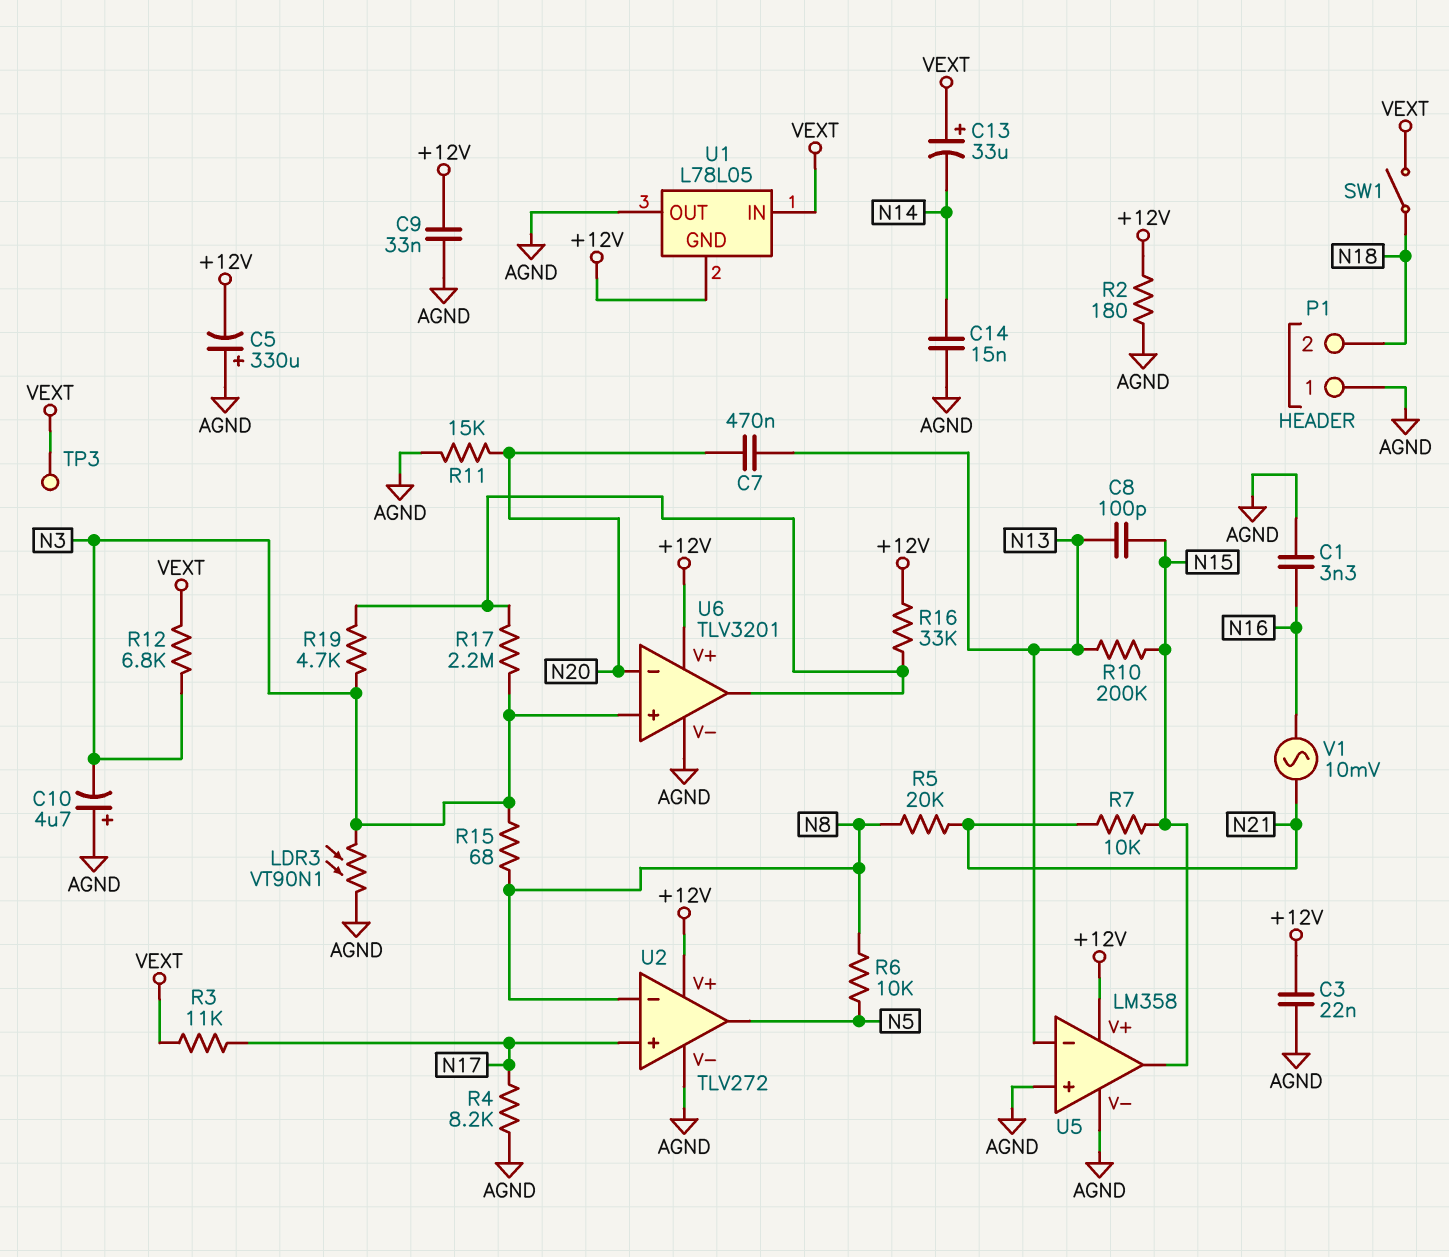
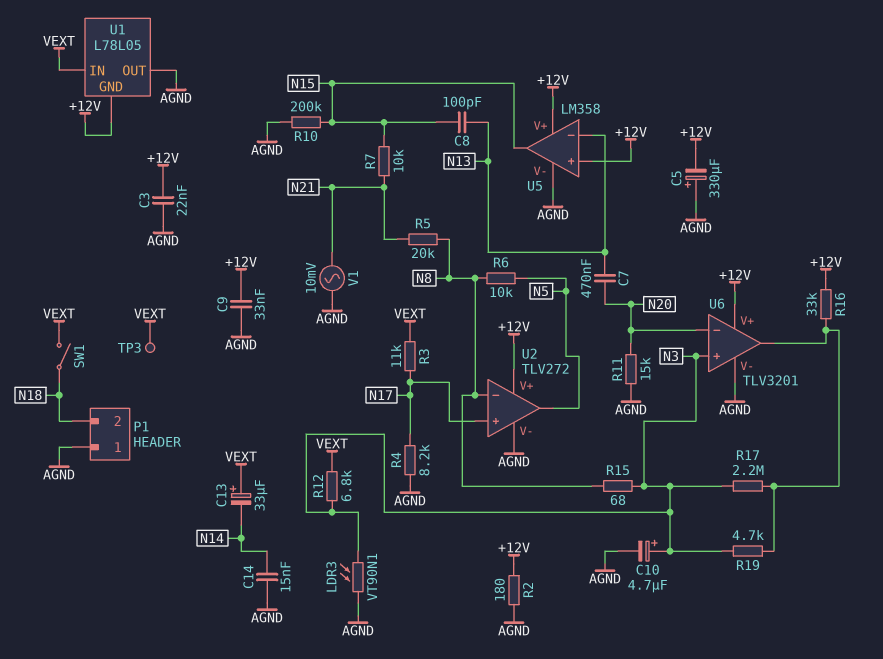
C1: 3.3nF (AGND, N16) -> none
C10: 4.7uF (plus AGND, minus N3) -> 4.7uF (plus N3, minus AGND)
R10: 200k (N13, N15) -> 200k (AGND, N15)
U5 pin in+: AGND -> +12V
V1: AC 10mV (N16, N21) -> AC 10mV (AGND, N21)

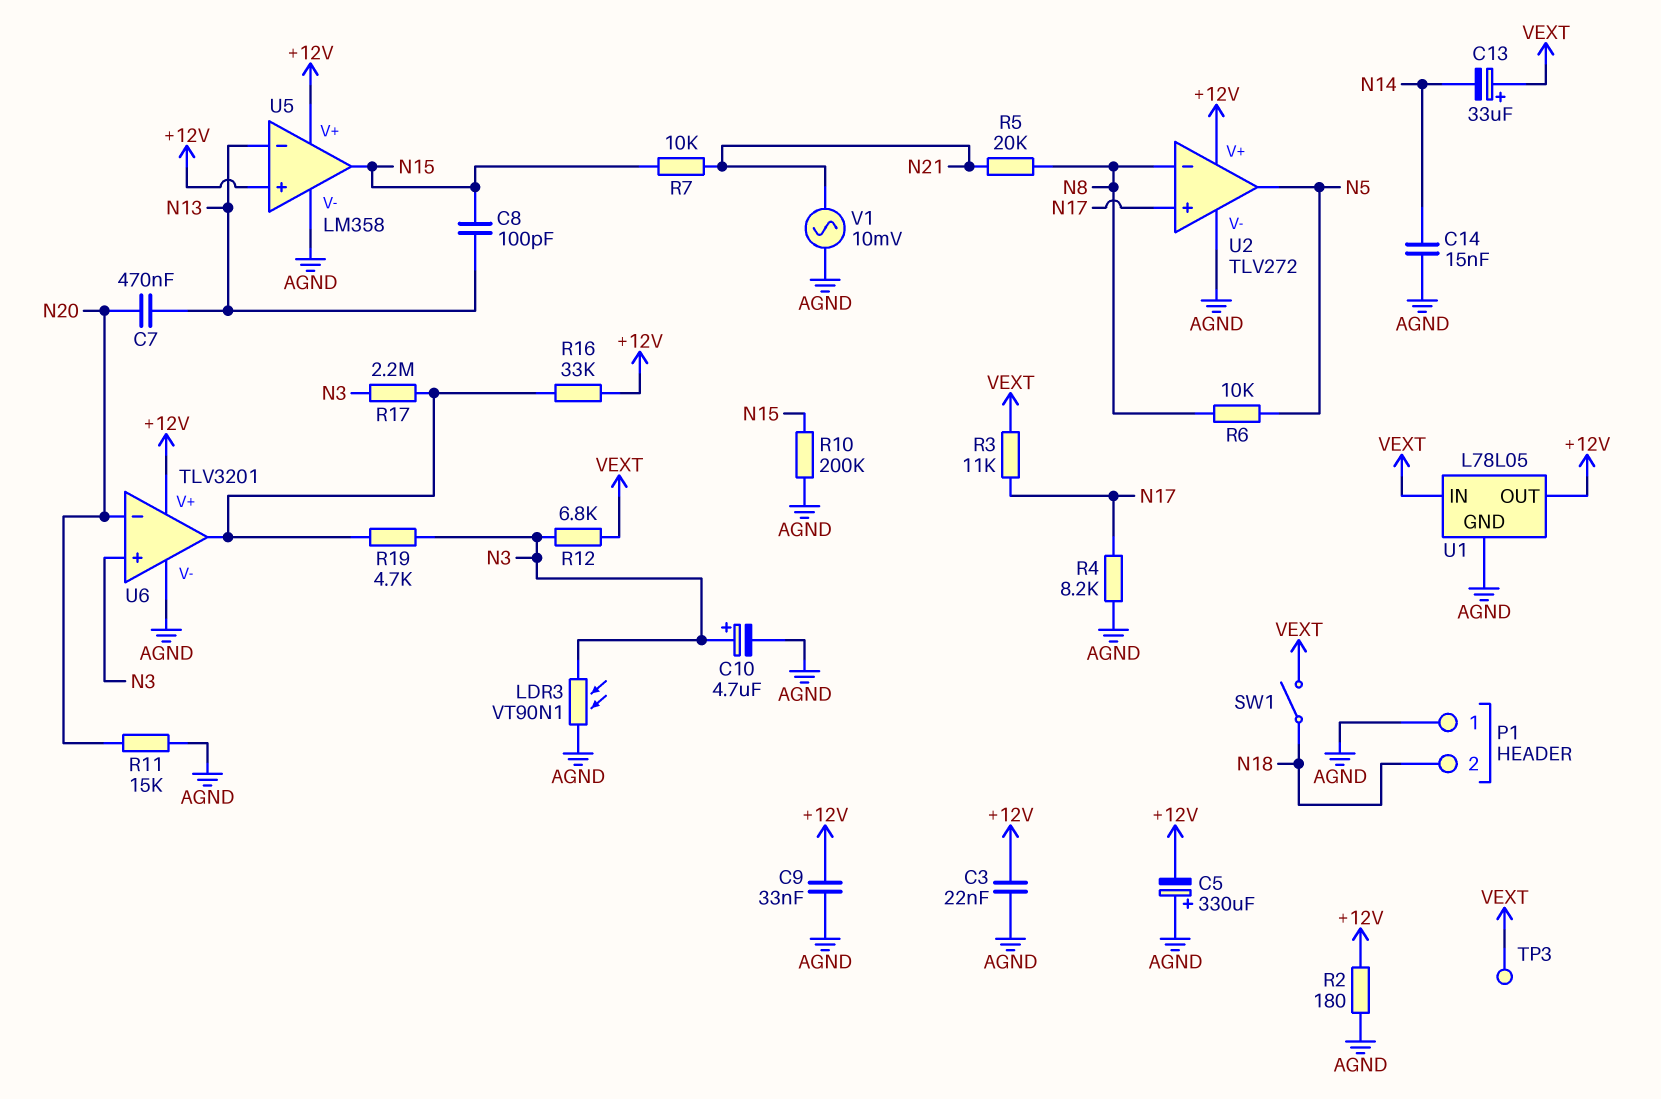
R15: 68 (N3, N8) -> none
U1 pin GND: +12V -> AGND
U1 pin OUT: AGND -> +12V

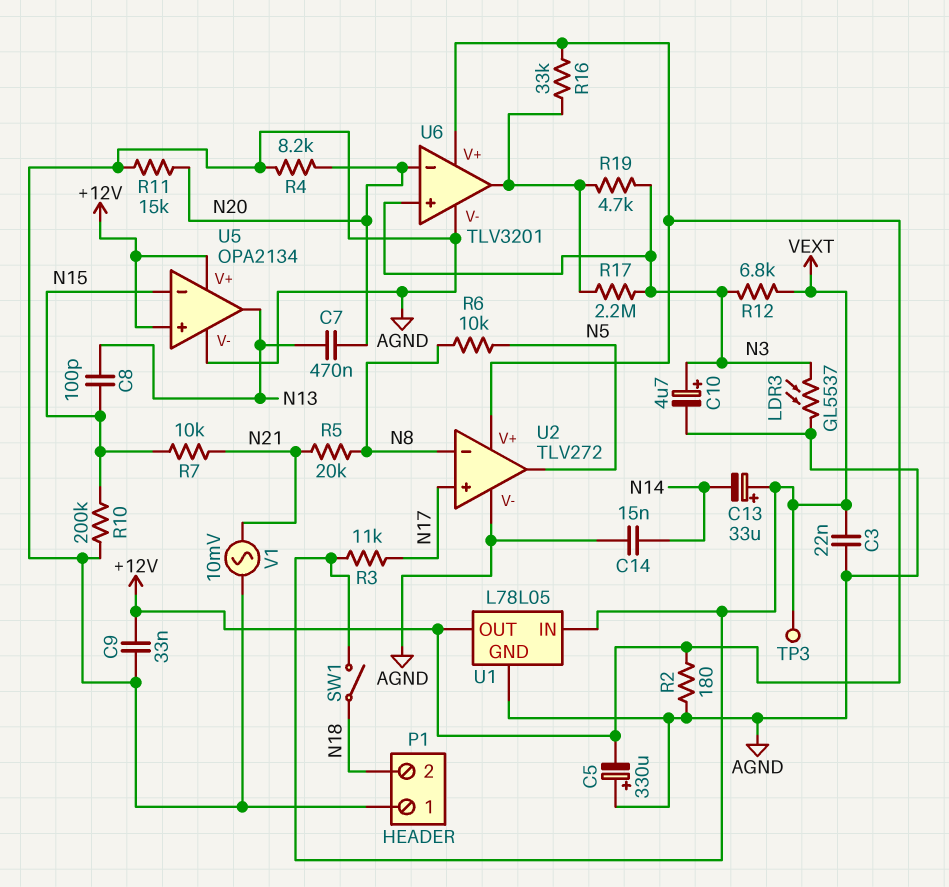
C3: 22nF (+12V, AGND) -> 22nF (AGND, VEXT)
LDR3: VT90N1 (AGND, N3) -> GL5537 (AGND, N3)
R4: 8.2k (AGND, N17) -> 8.2k (AGND, N20)
U5: LM358 -> OPA2134
U5 pin in-: N13 -> N15
U5 pin out: N15 -> N13

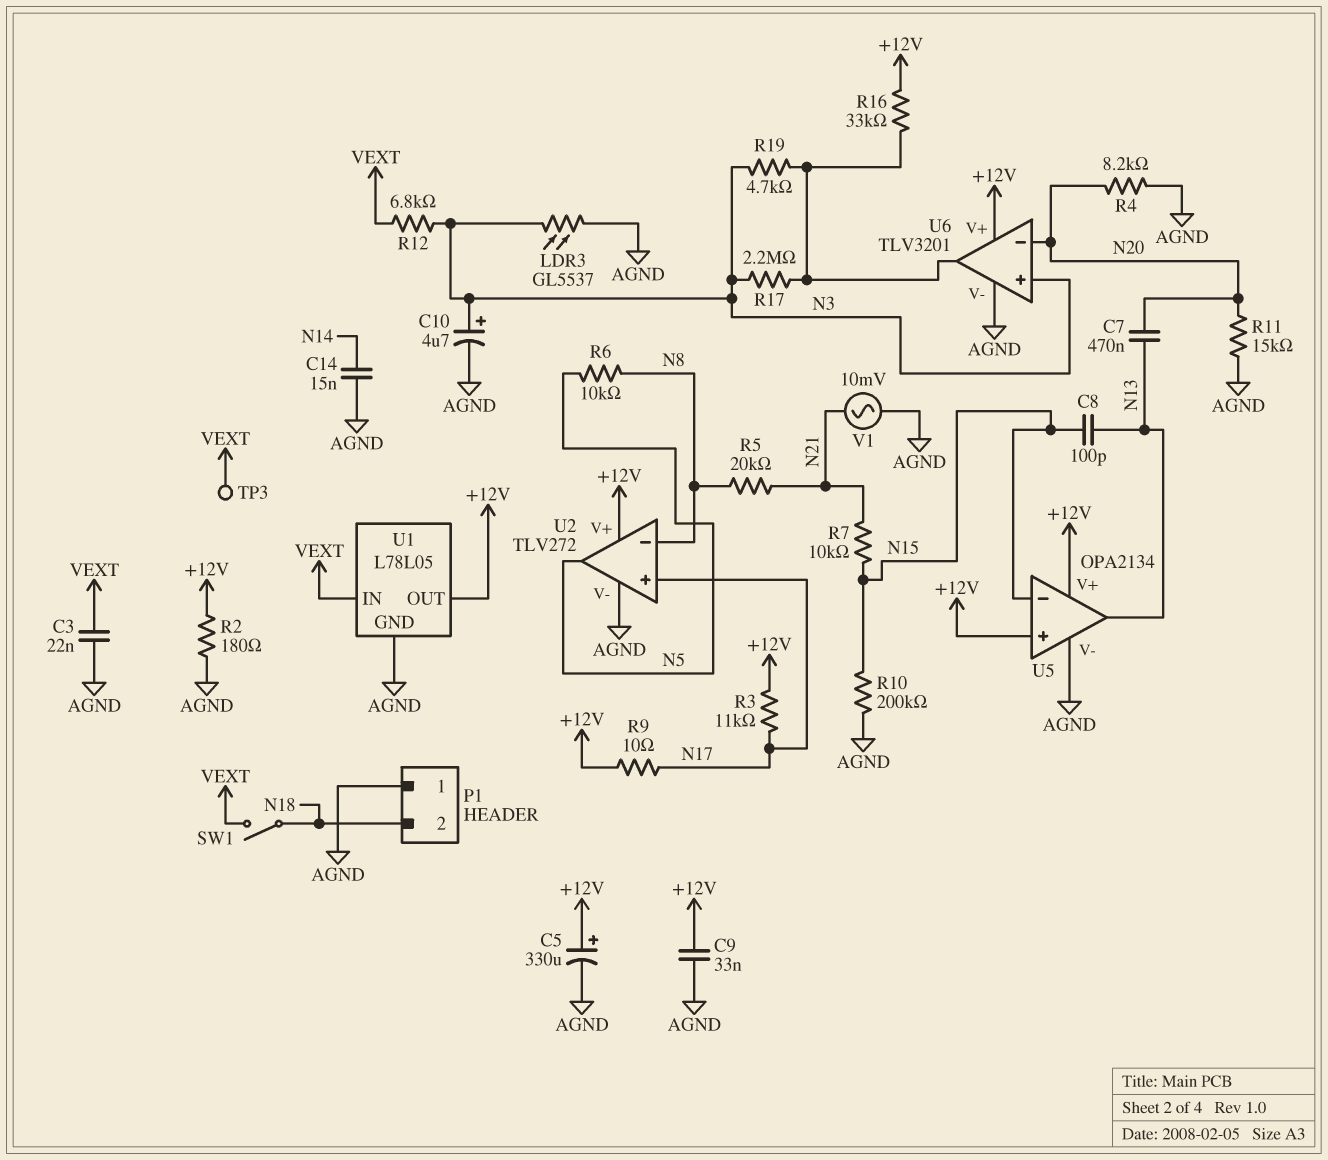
C5: 330uF (plus AGND, minus +12V) -> 330uF (plus +12V, minus AGND)
C13: 33uF (plus VEXT, minus N14) -> none
R3: 11k (N17, VEXT) -> 11k (+12V, N17)
R9: none -> 10 (+12V, N17)

